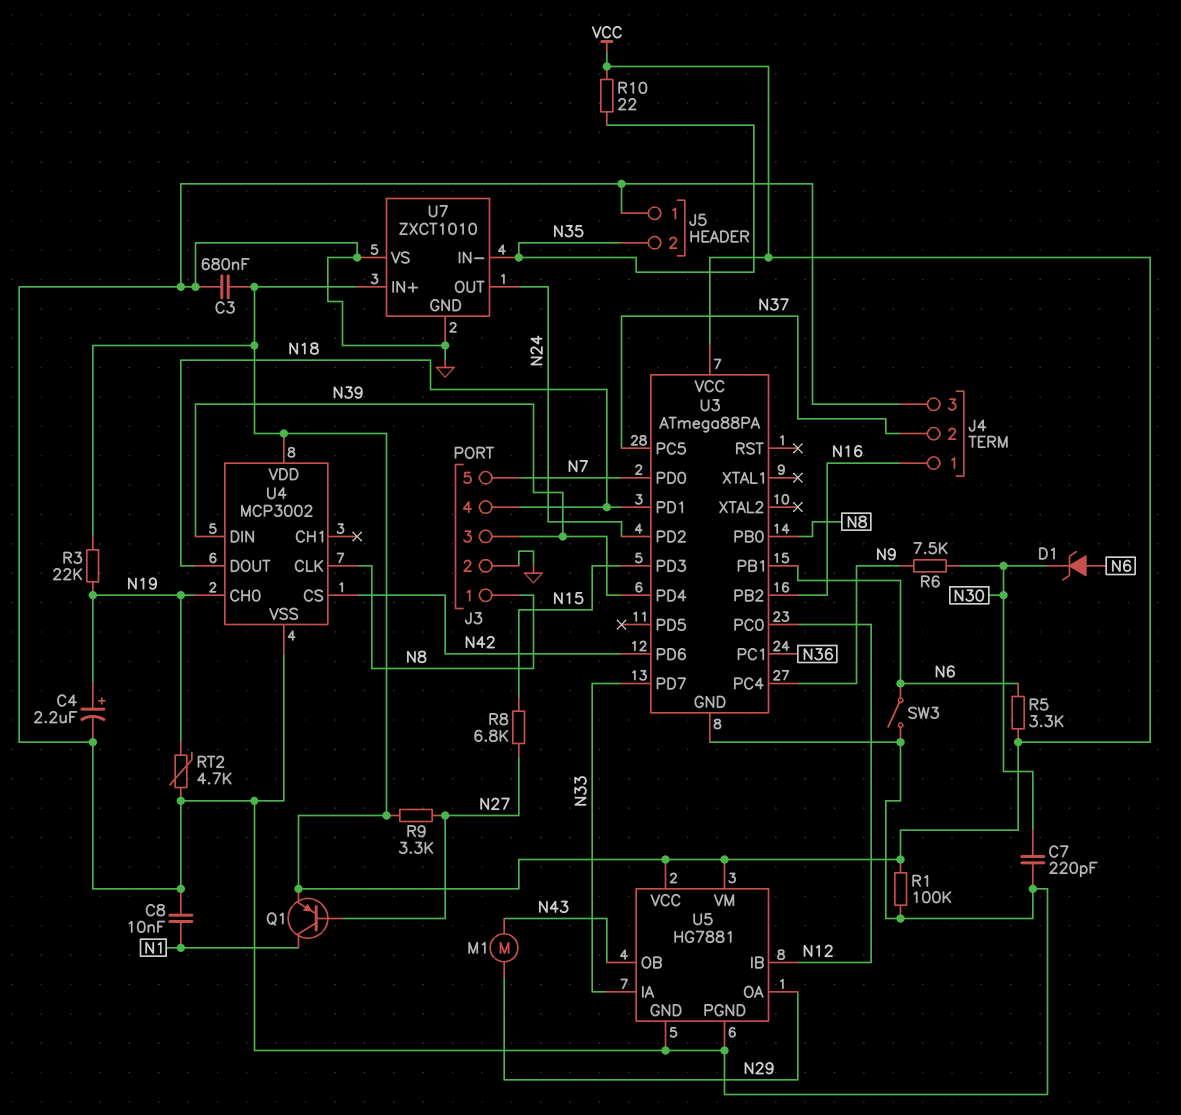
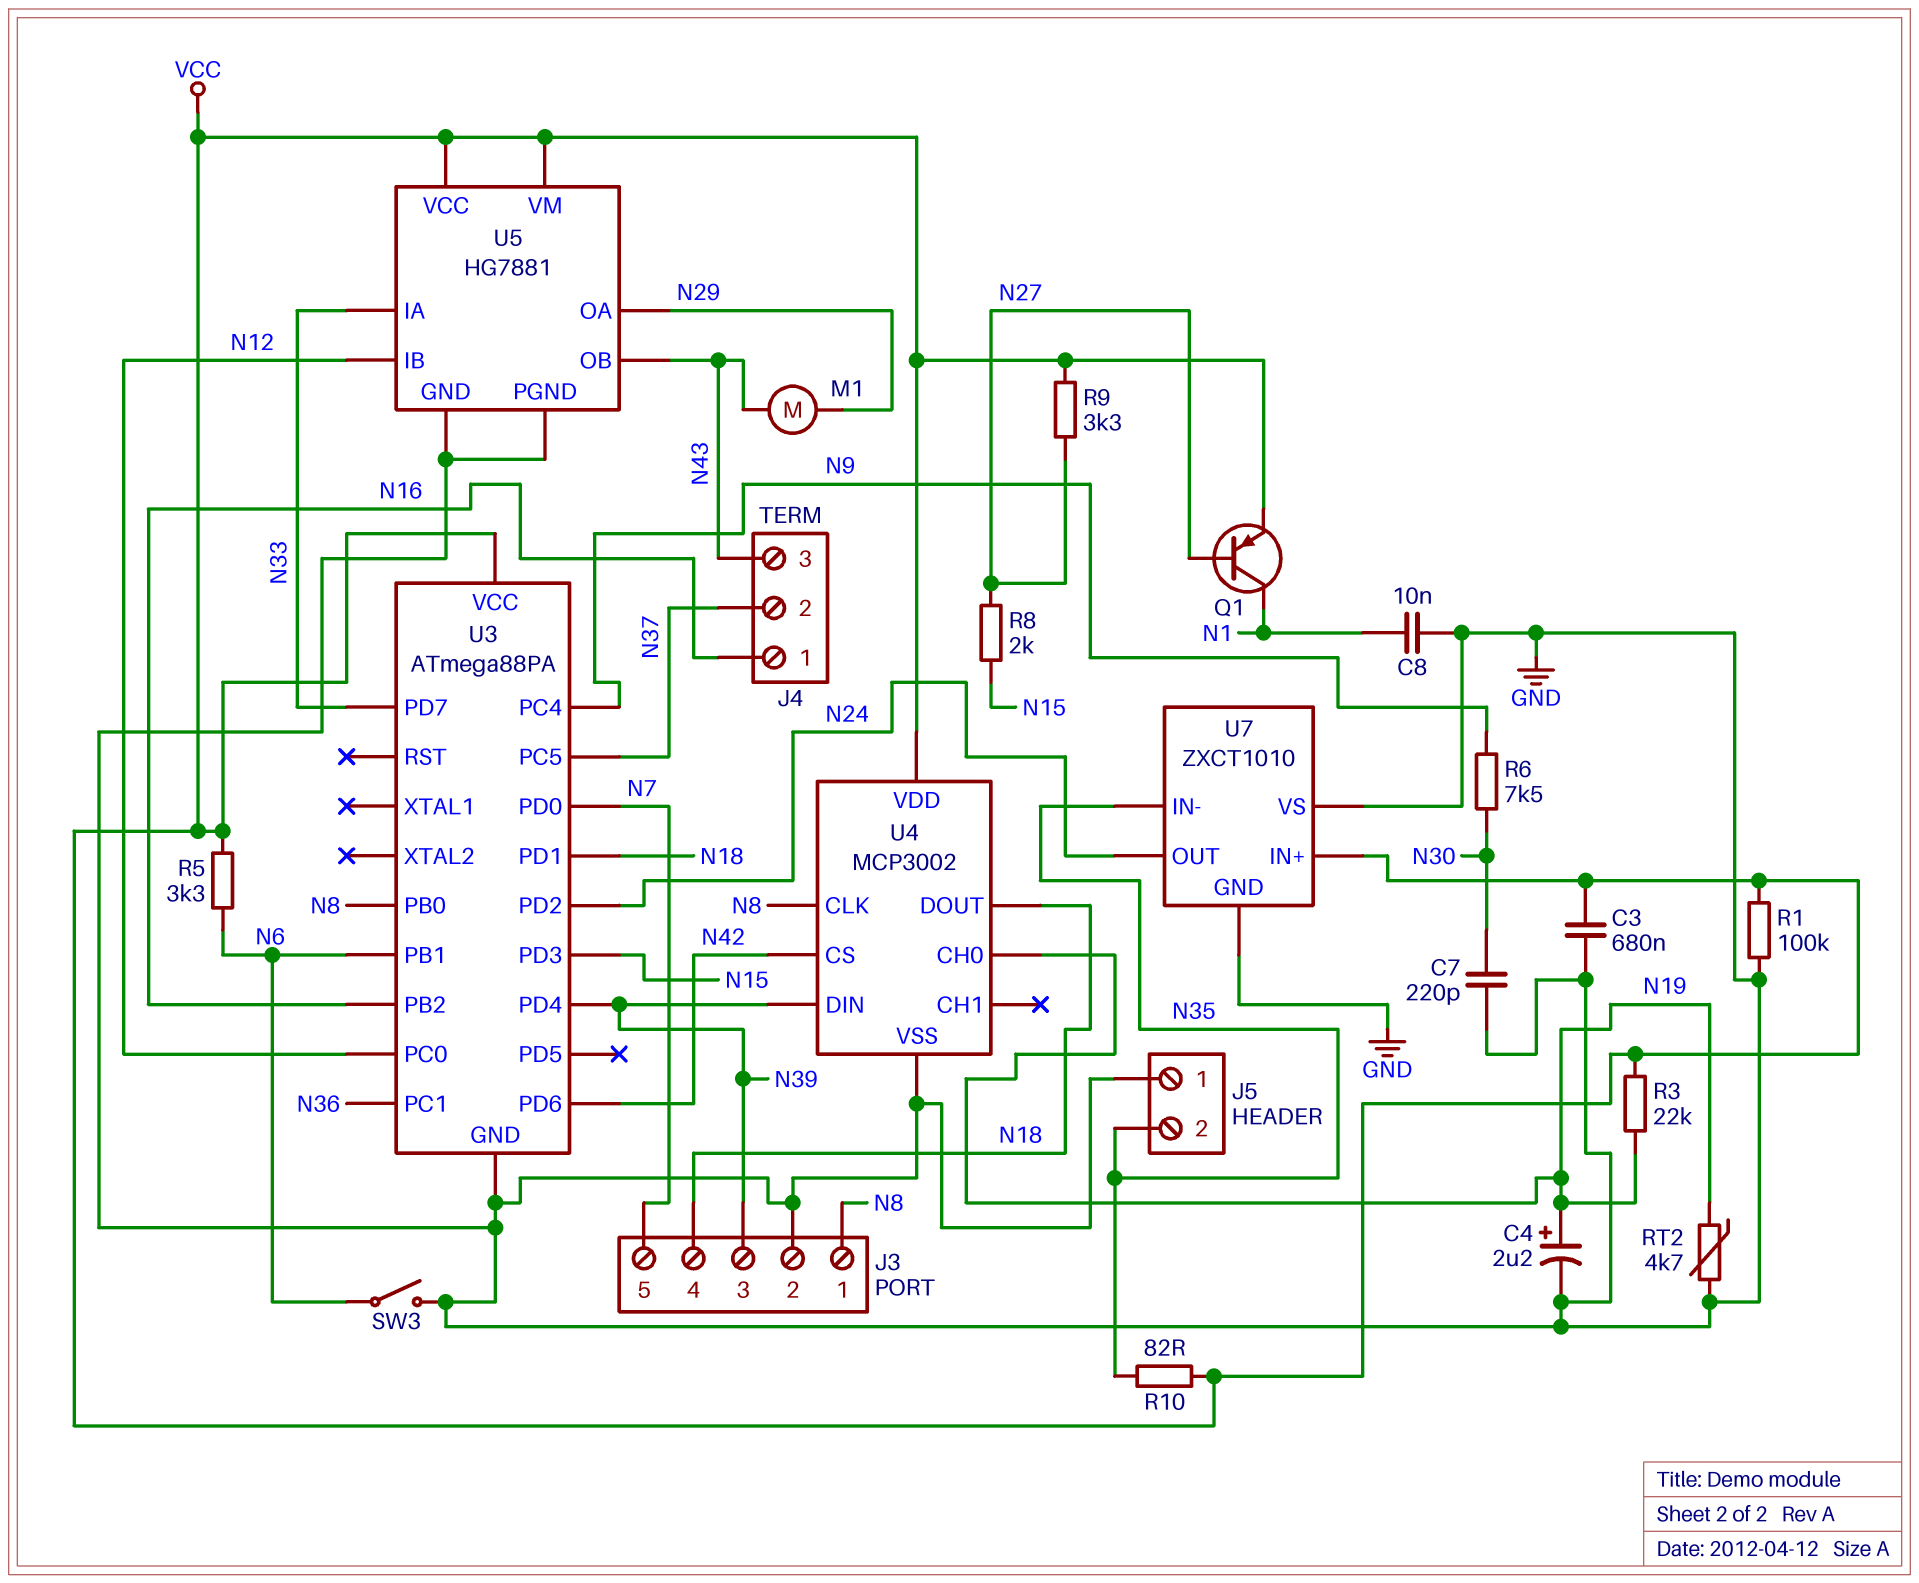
D1: zener (A N6, K N30) -> none
J4 pin 3: GND -> N43
R8: 6.8k (N15, N27) -> 2k (N15, N27)
R10: 22 (N35, VCC) -> 82 (N35, VCC)

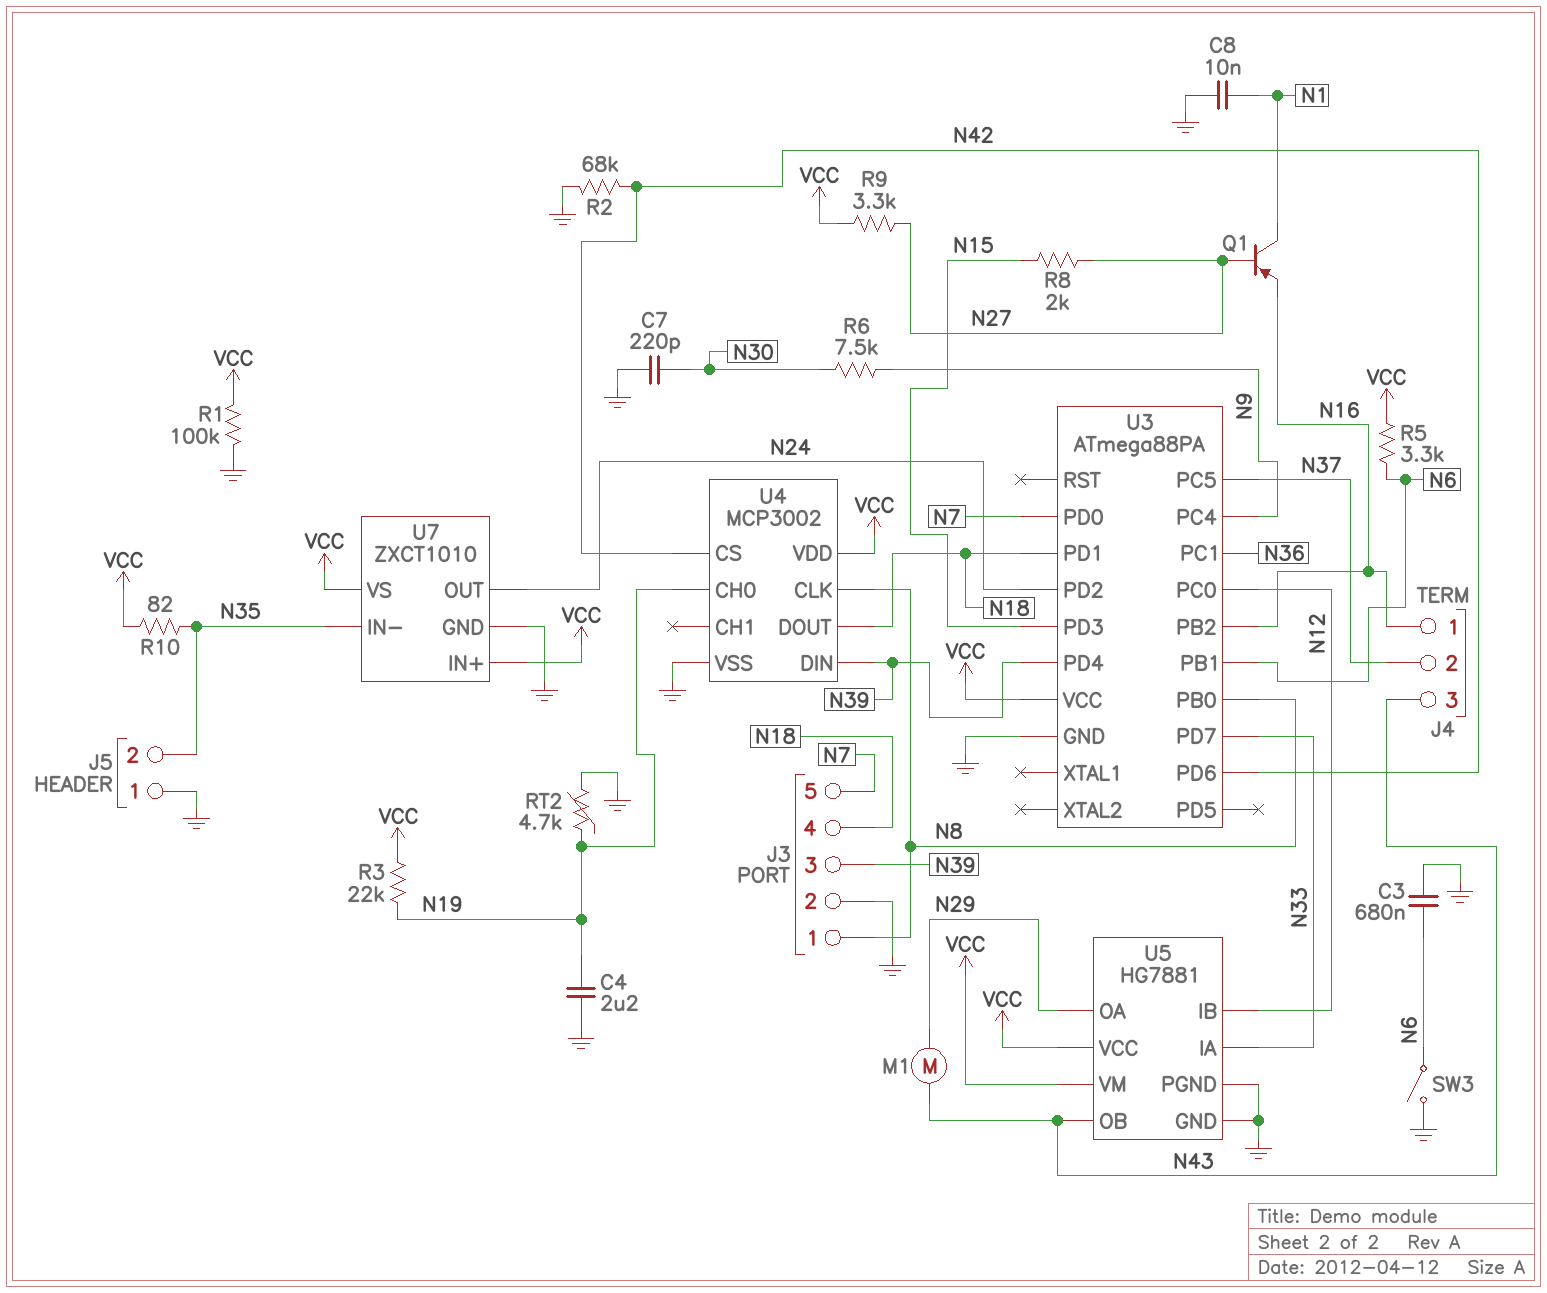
C3: 680nF (GND, VCC) -> 680nF (GND, N6)
C4: 2.2uF (plus N19, minus GND) -> 2.2uF (GND, N19)
Q1: PNP (B N27, C N1, E VCC) -> PNP (B N27, C N1, E N16)
R2: none -> 68k (GND, N42)
U7 pin VS: GND -> VCC

